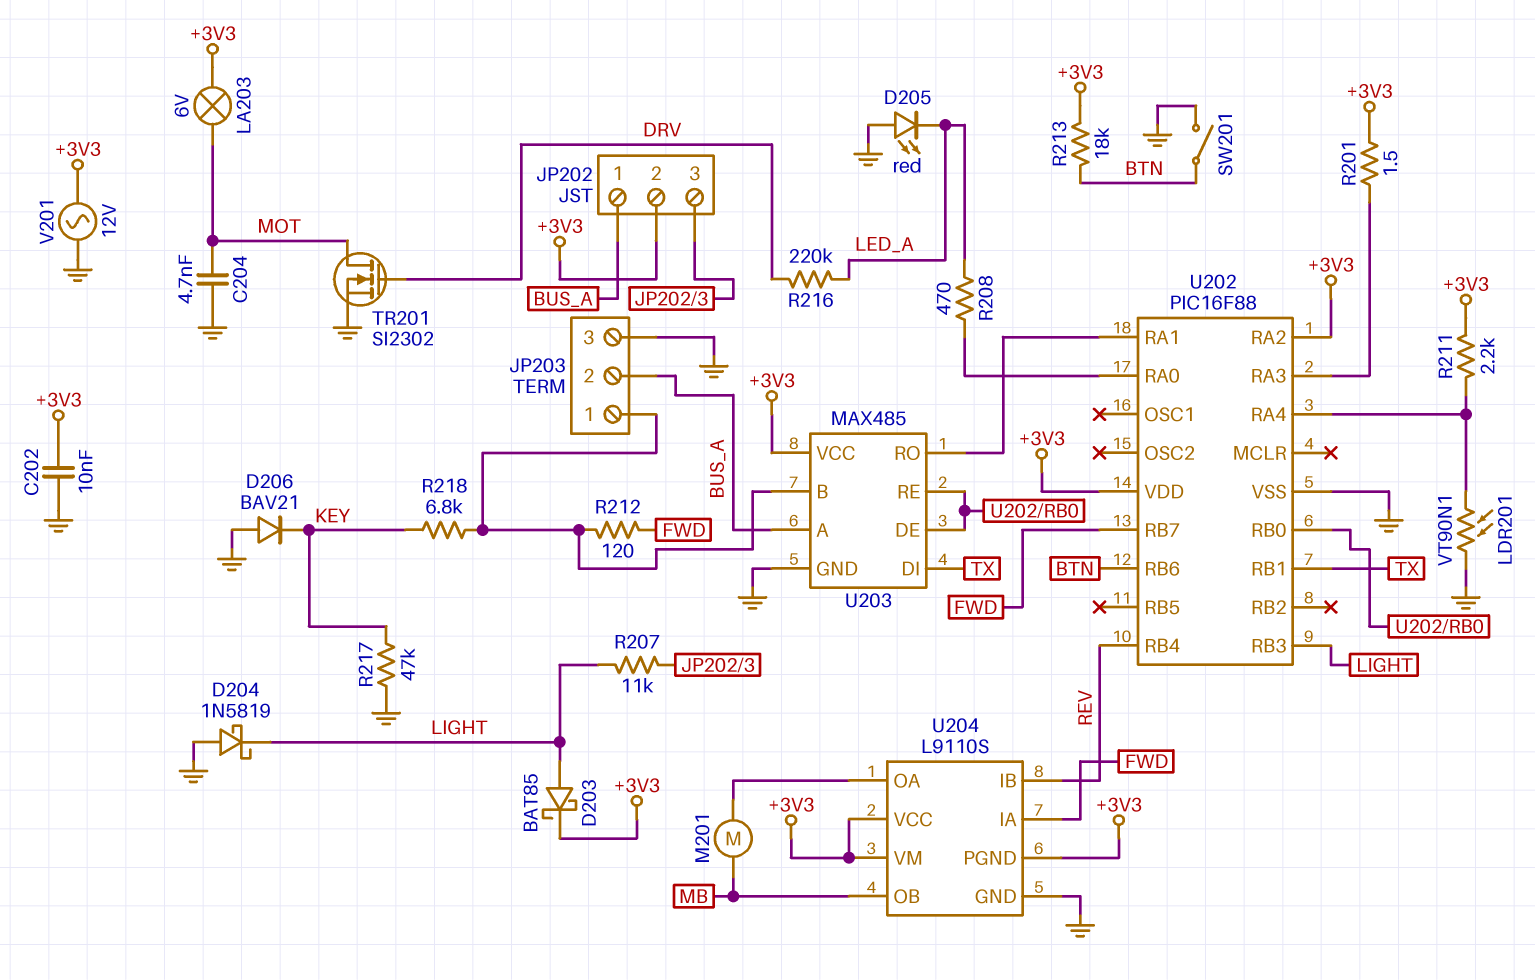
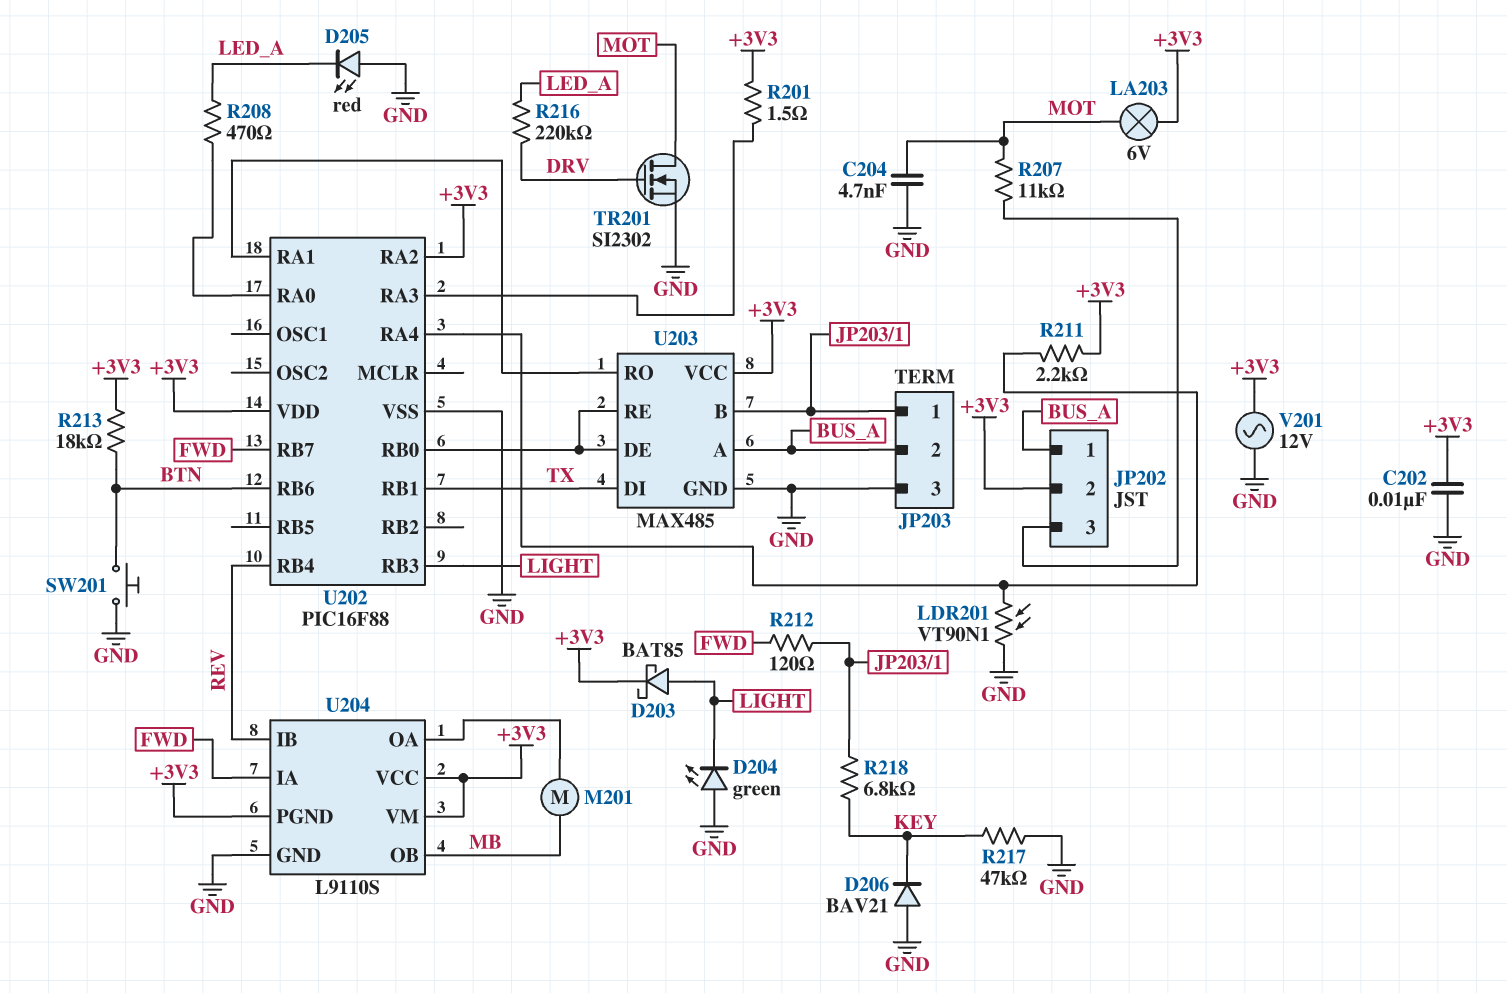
D204: schottky 1N5819 (A GND, K LIGHT) -> LED green (A GND, K LIGHT)
R207: 11k (JP202/3, LIGHT) -> 11k (JP202/3, MOT)
SW201: switch (BTN, GND) -> button (BTN, GND)

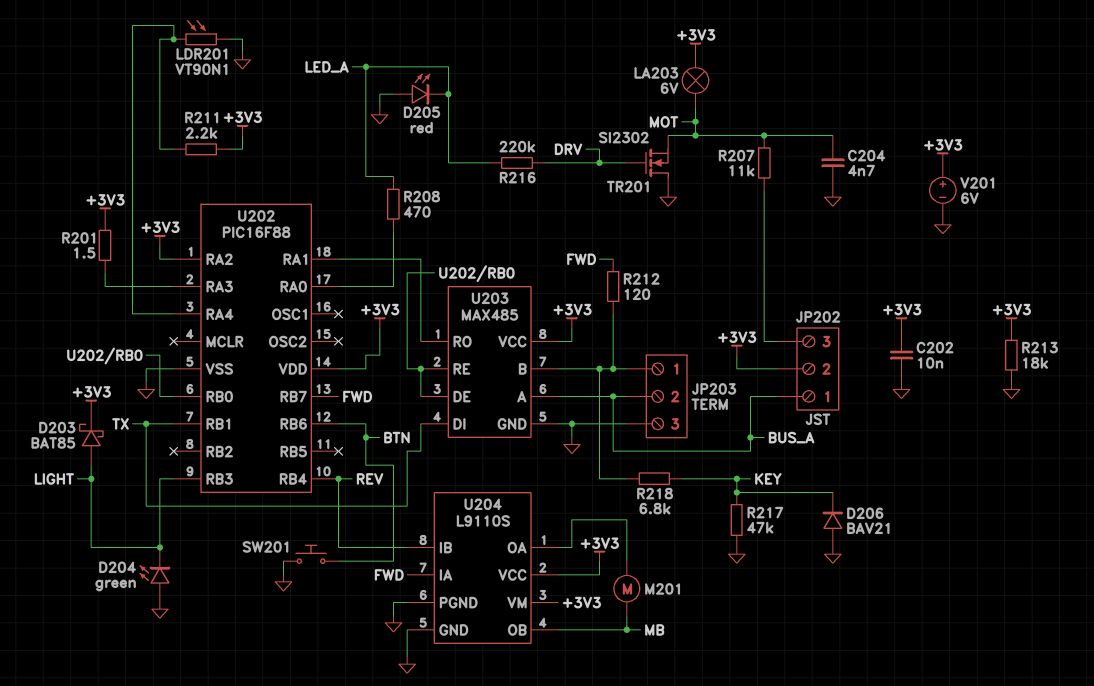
R213: 18k (+3V3, BTN) -> 18k (+3V3, GND)
TR201: NMOS SI2302 (G DRV, D MOT, S GND) -> NMOS SI2302 (G DRV, D GND, S MOT)
U204 pin PGND: +3V3 -> GND
V201: AC 12V (+3V3, GND) -> 6V (plus +3V3, minus GND)

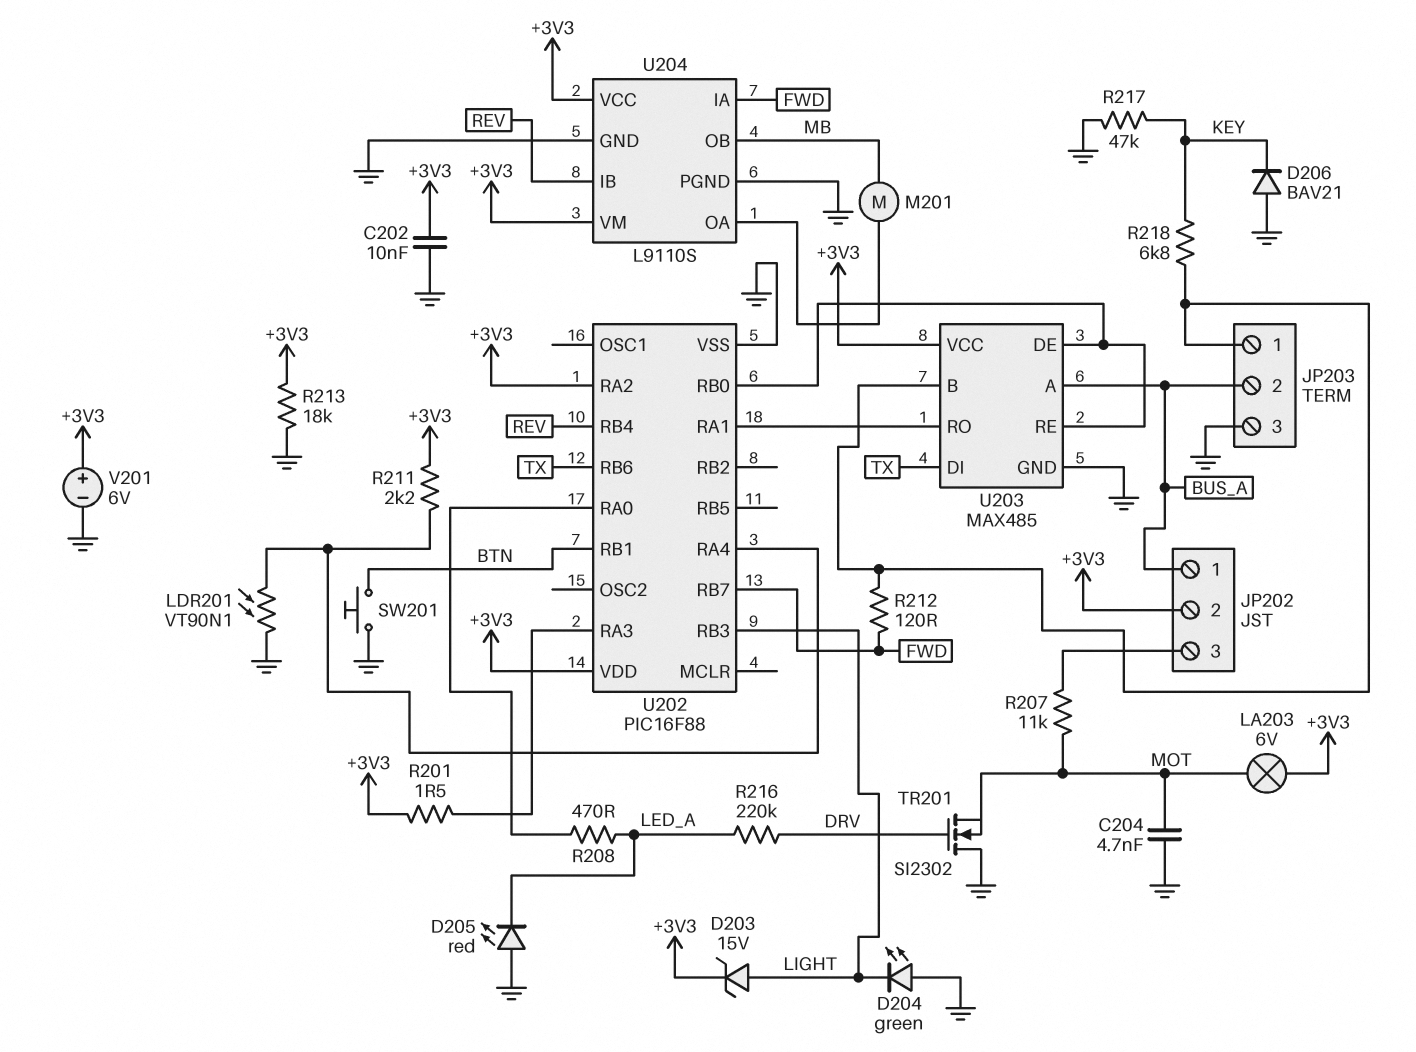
D203: schottky BAT85 (A LIGHT, K +3V3) -> zener 15V (A LIGHT, K +3V3)
U202 pin RB1: TX -> BTN
U202 pin RB6: BTN -> TX

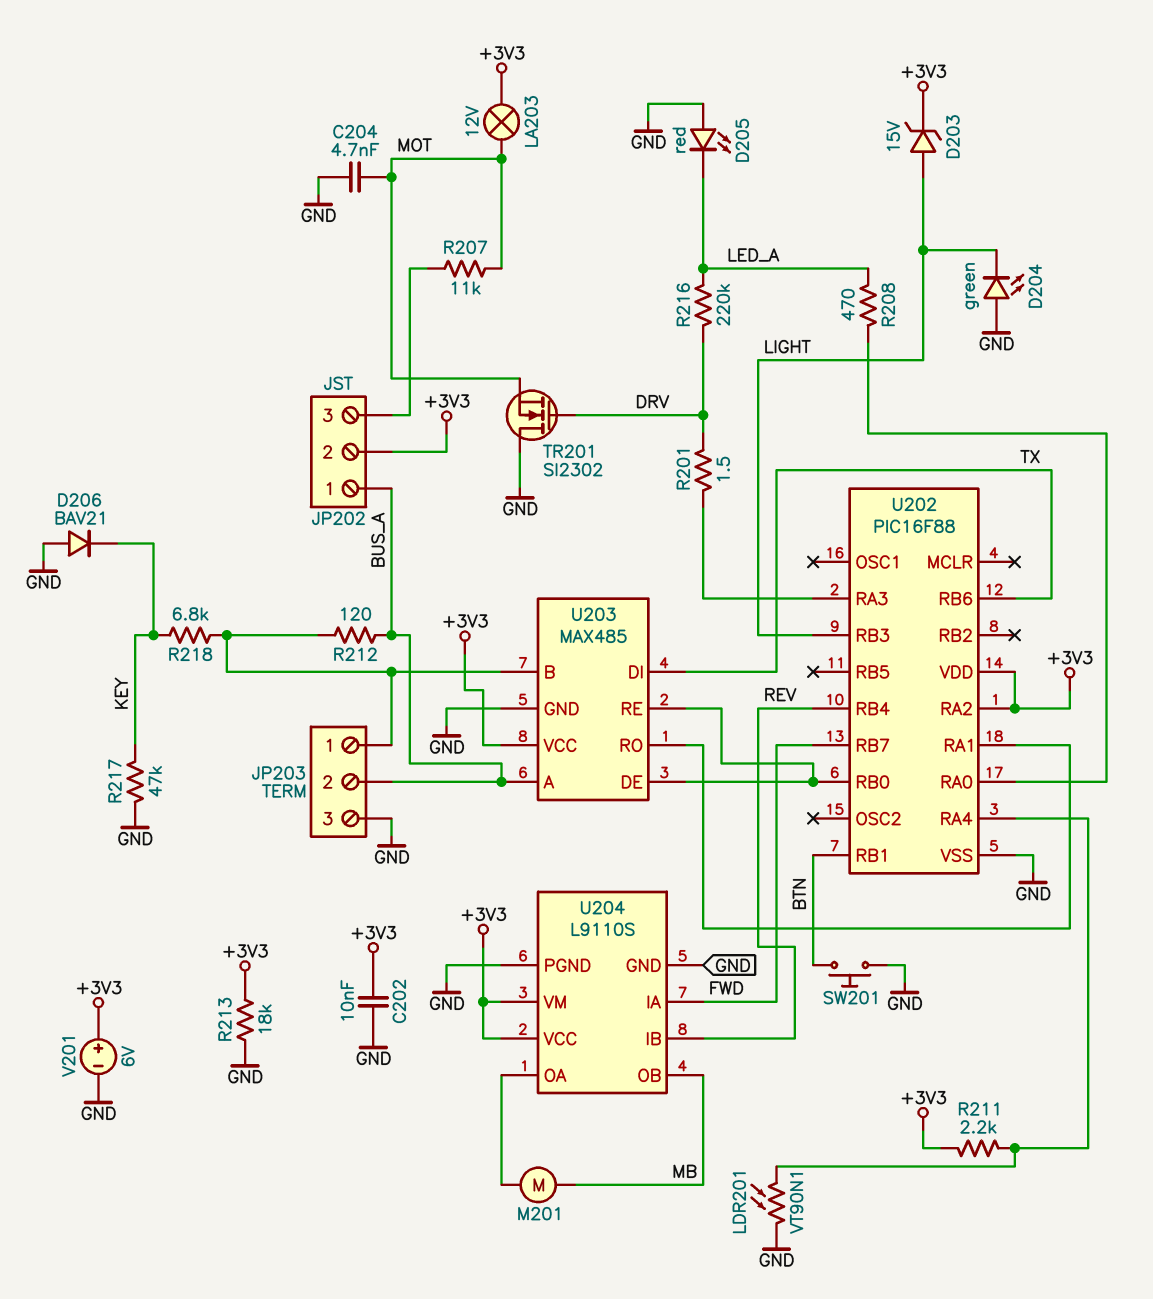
LA203: lamp 6V (+3V3, MOT) -> lamp 12V (+3V3, MOT)
R201: 1.5 (+3V3, U202/RA3) -> 1.5 (DRV, U202/RA3)
R212: 120 (FWD, JP203/1) -> 120 (BUS_A, JP203/1)

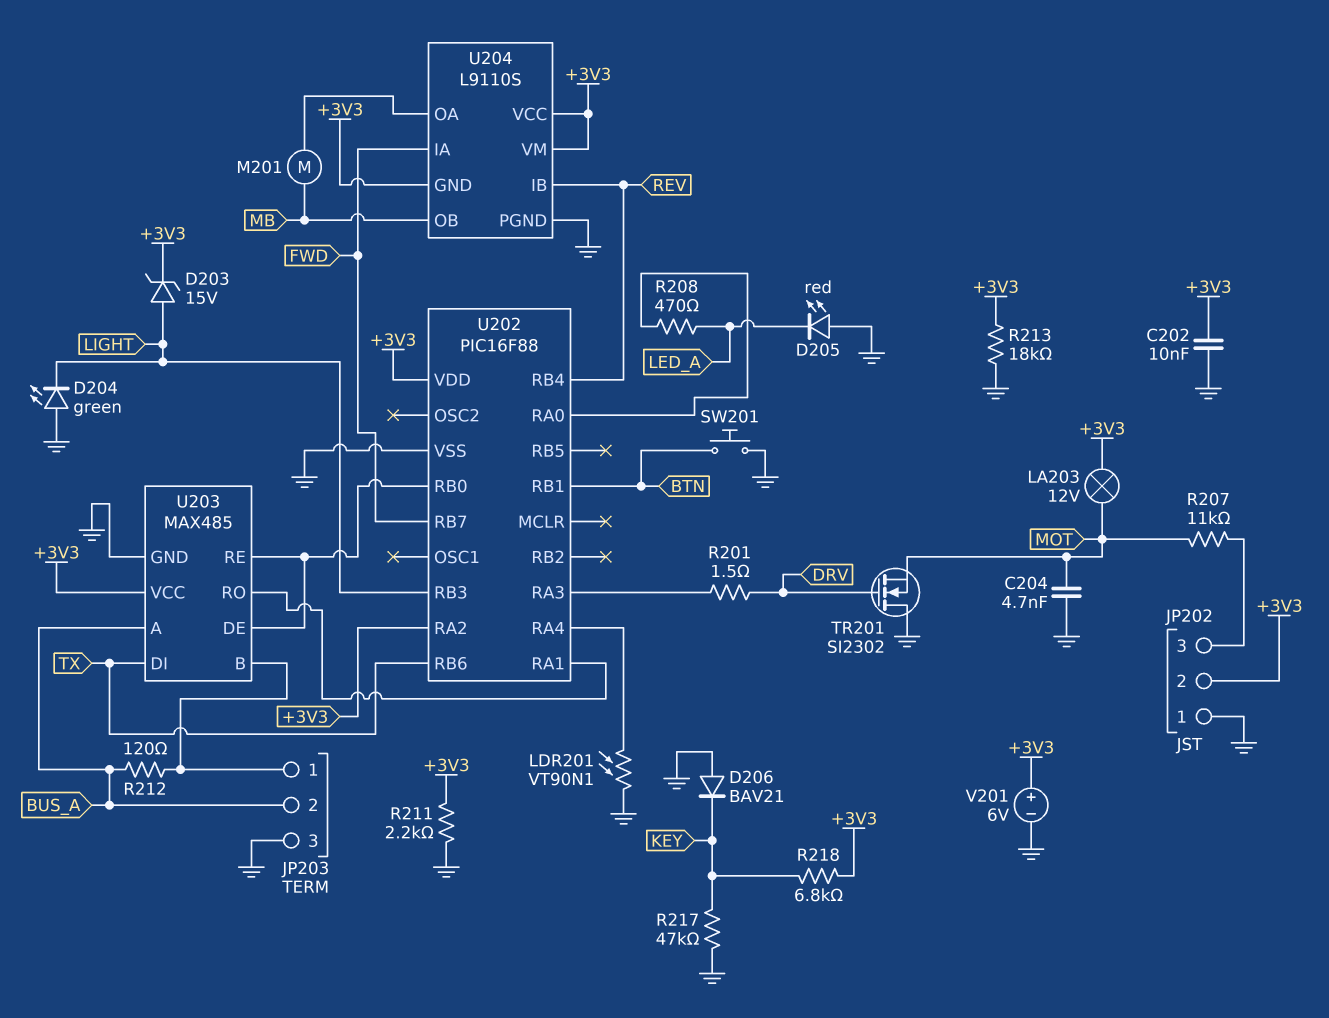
JP202 pin 1: BUS_A -> GND
R211: 2.2k (+3V3, U202/RA4) -> 2.2k (+3V3, GND)
R216: 220k (DRV, LED_A) -> none
R218: 6.8k (JP203/1, KEY) -> 6.8k (+3V3, KEY)
U204 pin GND: GND -> +3V3

